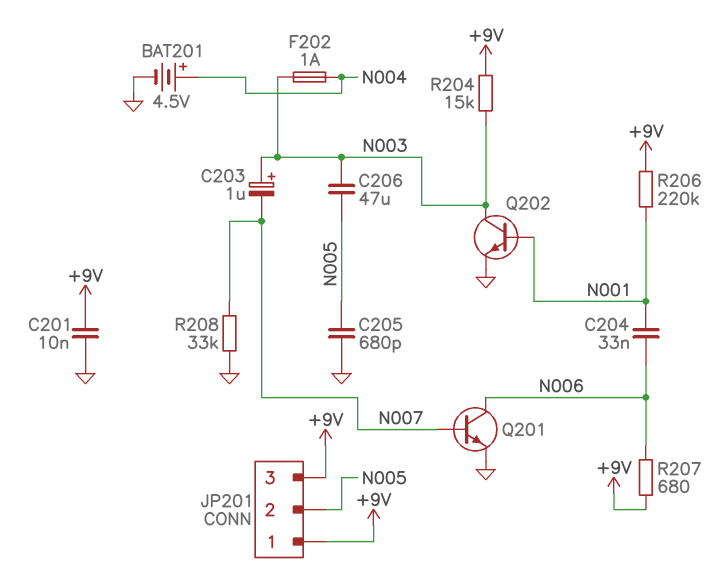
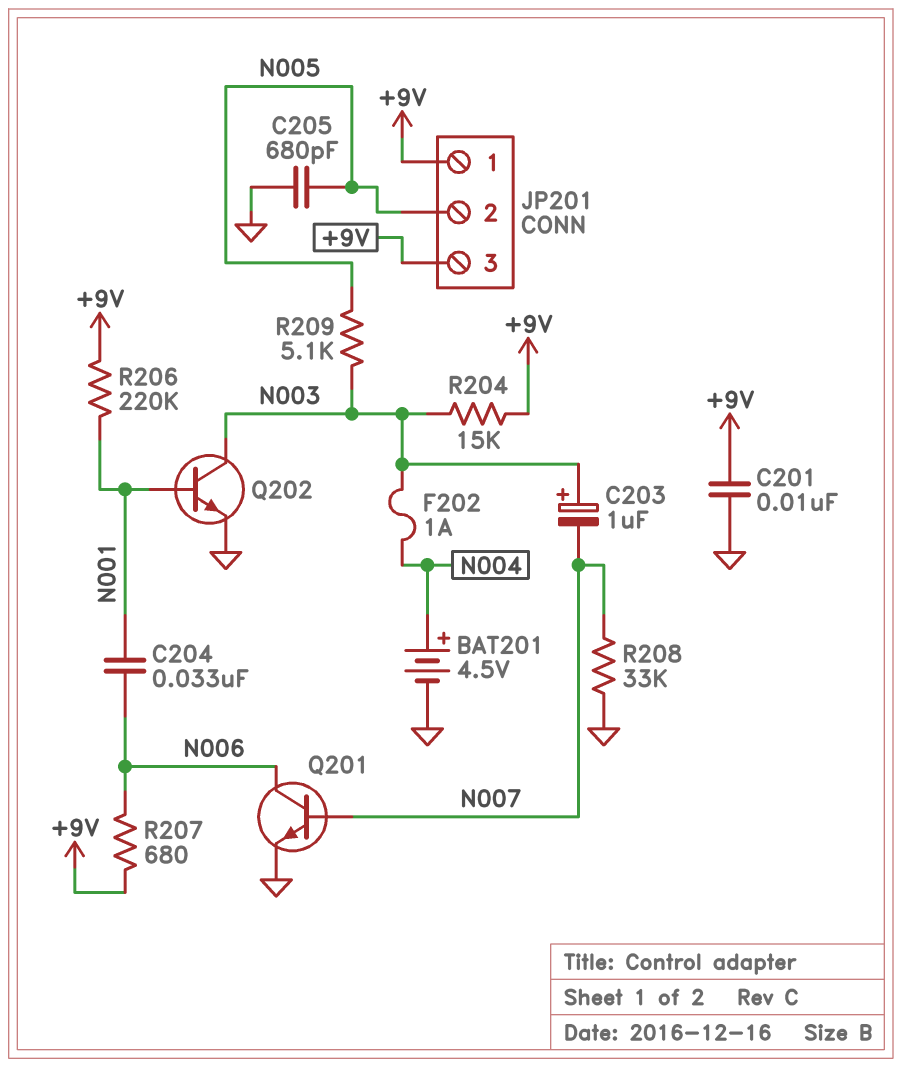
C206: 47uF (N003, N005) -> none
R209: none -> 5.1k (N003, N005)

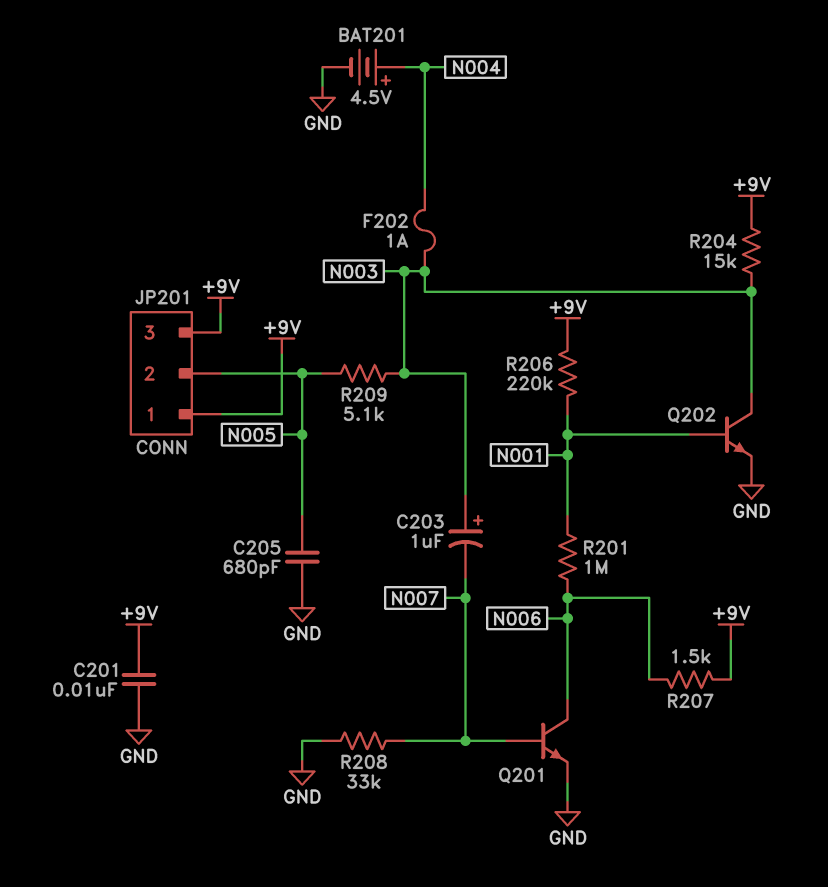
C204: 33nF (N001, N006) -> none
R201: none -> 1M (N001, N006)
R207: 680 (+9V, N006) -> 1.5k (+9V, N006)

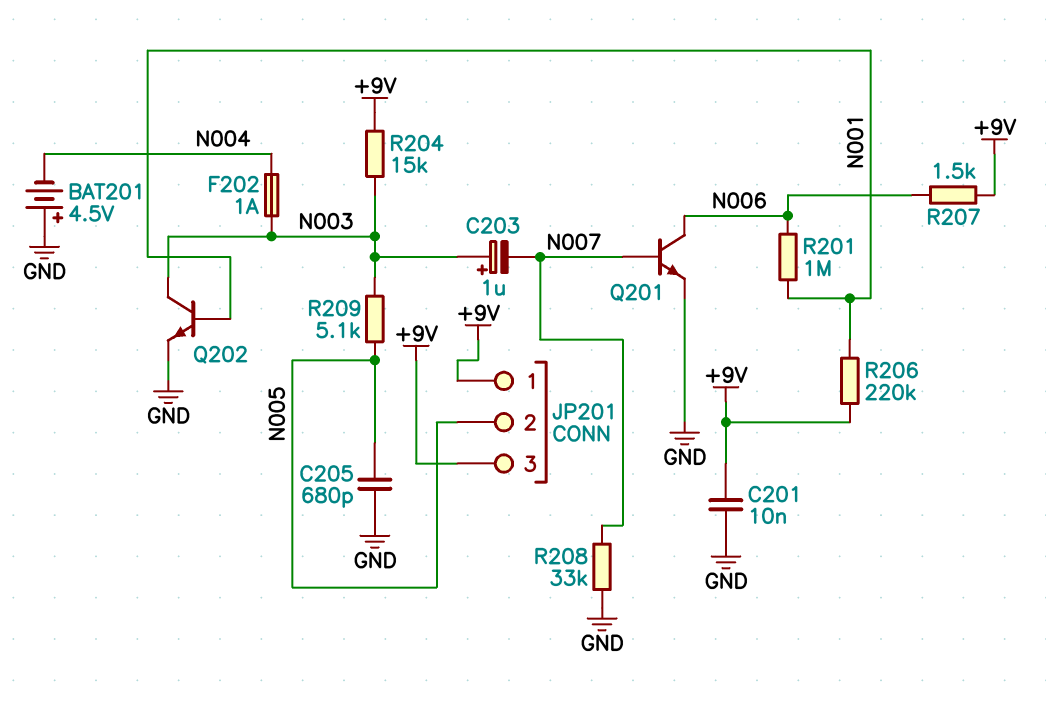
BAT201: 4.5V (plus N004, minus GND) -> 4.5V (plus GND, minus N004)

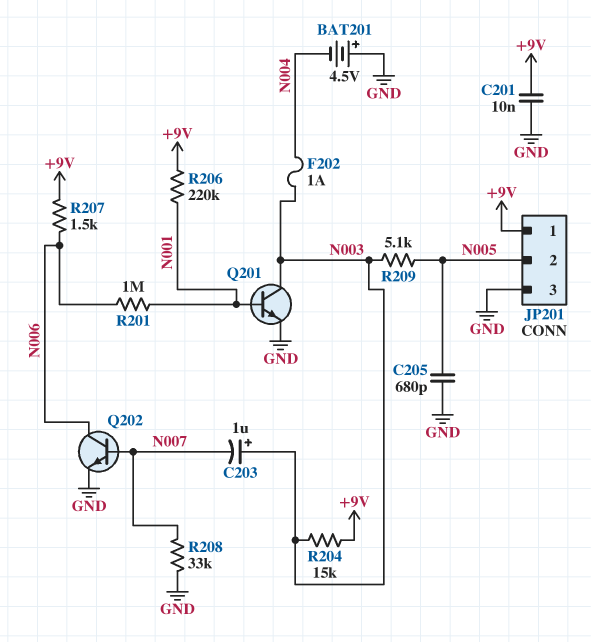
JP201 pin 3: +9V -> GND
Q201: NPN (B N007, C N006, E GND) -> NPN (B N001, C N003, E GND)
Q202: NPN (B N001, C N003, E GND) -> NPN (B N007, C N006, E GND)

